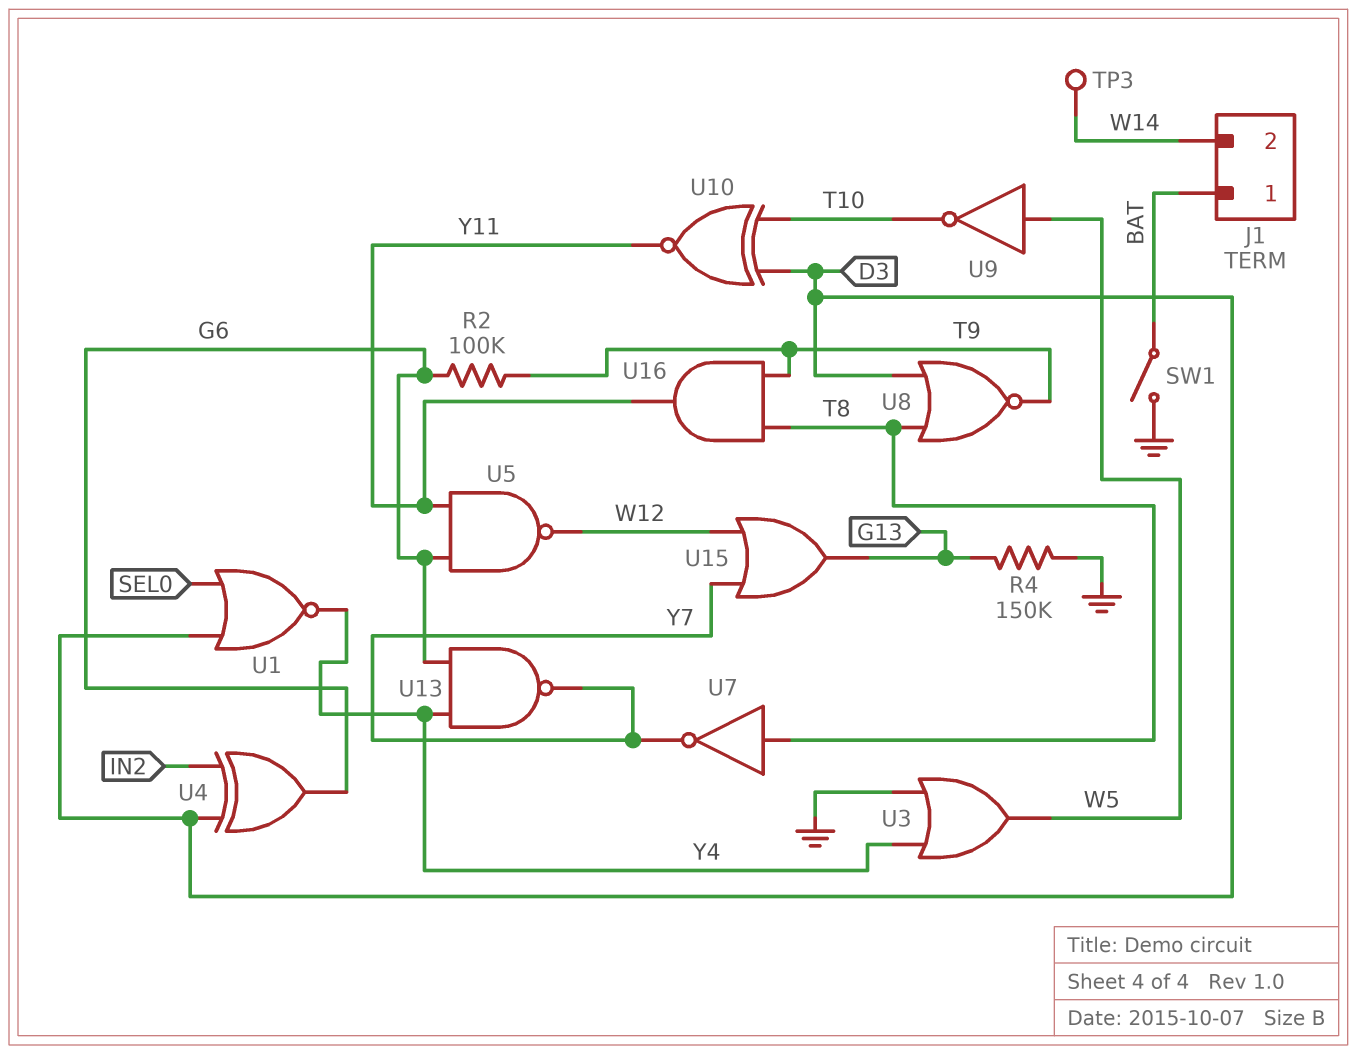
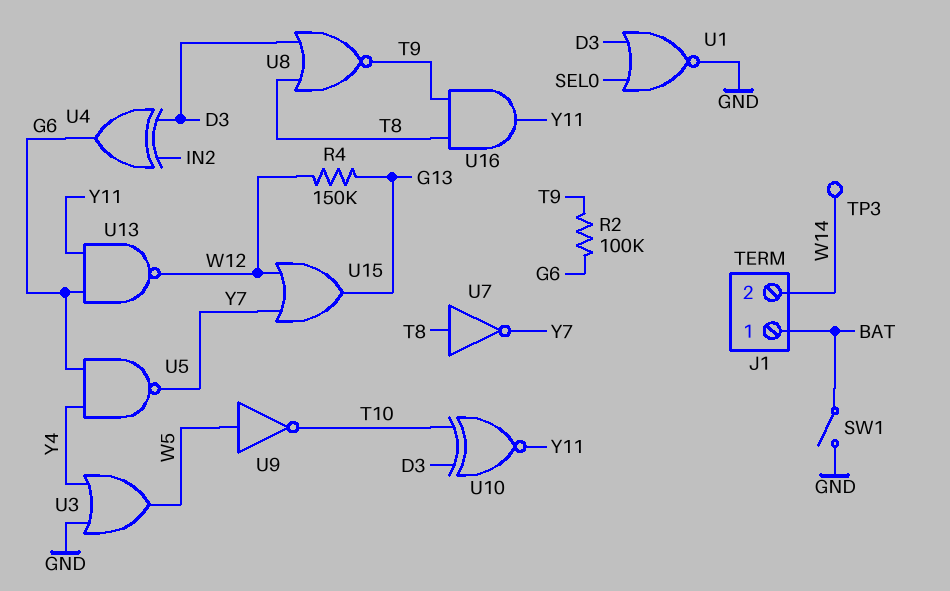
R4: 150k (G13, GND) -> 150k (G13, W12)
U1: NOR (in D3, in SEL0, out Y4) -> NOR (in D3, in SEL0, out GND)
U5: NAND (in G6, in Y11, out W12) -> NAND (in G6, in Y4, out Y7)
U13: NAND (in G6, in Y4, out Y7) -> NAND (in G6, in Y11, out W12)

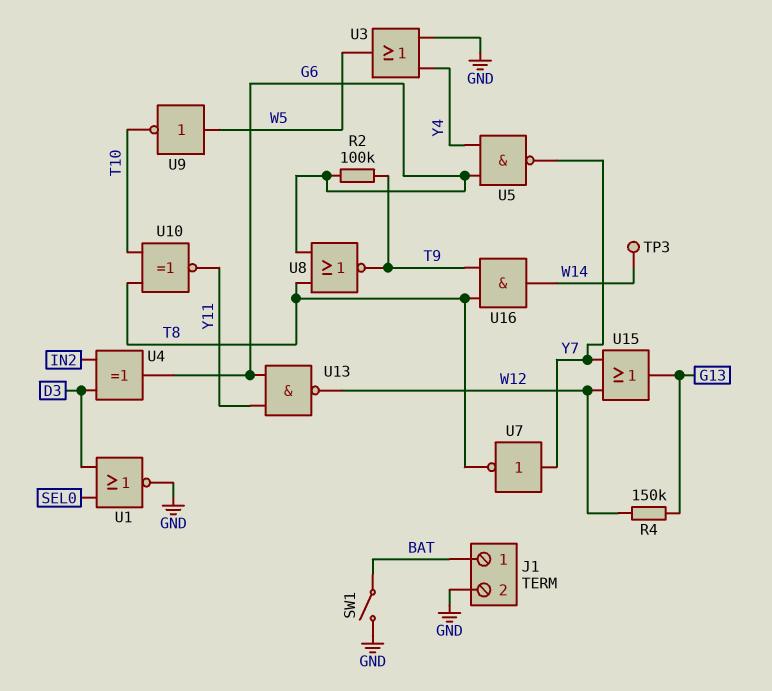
J1 pin 2: W14 -> GND
U7: NOT (in T8, out Y7) -> NOT (in Y7, out T8)
U8: NOR (in D3, in T8, out T9) -> NOR (in G6, in T8, out T9)
U10: XNOR (in D3, in T10, out Y11) -> XNOR (in T8, in T10, out Y11)
U16: AND (in T8, in T9, out Y11) -> AND (in T8, in T9, out W14)

